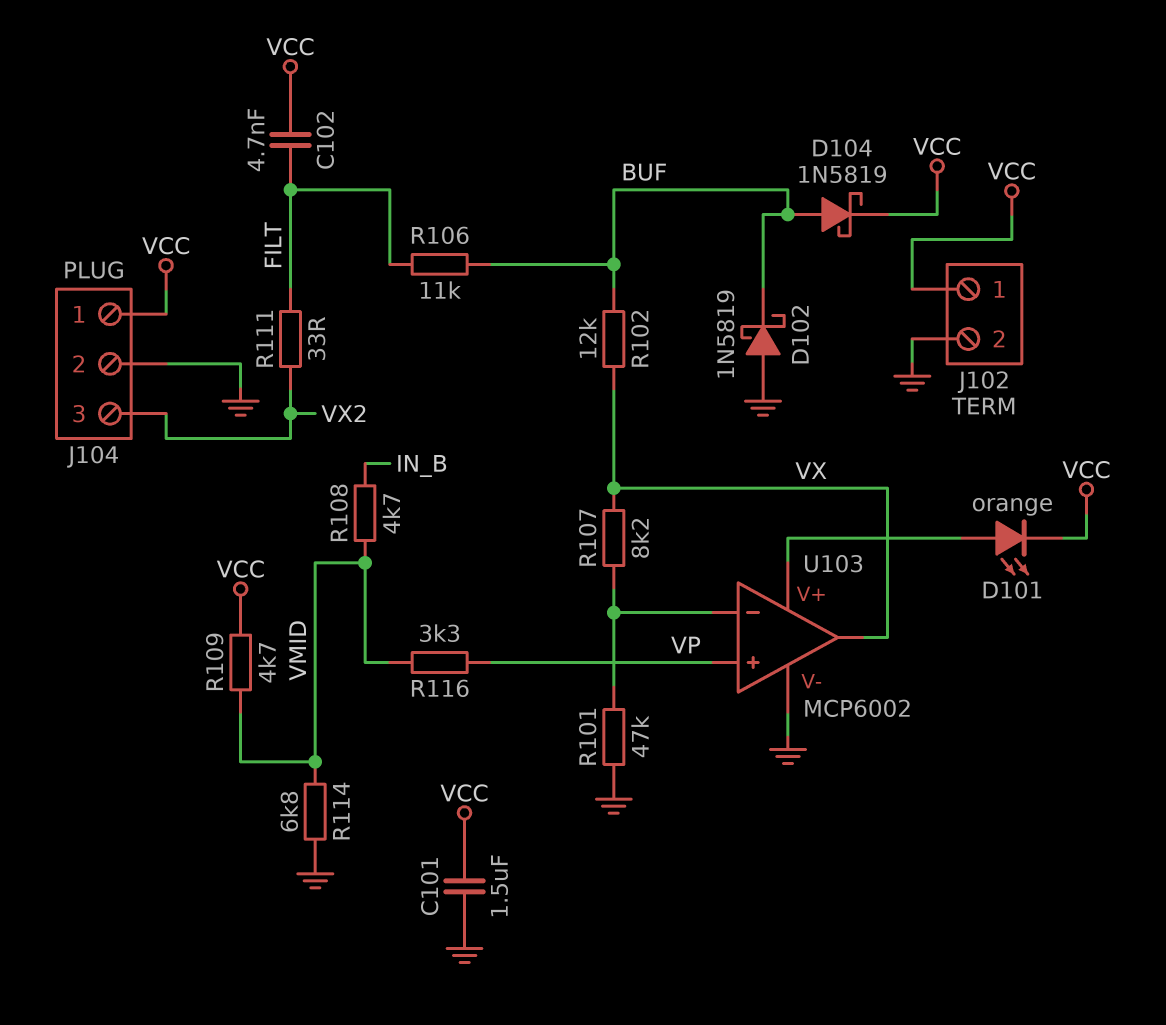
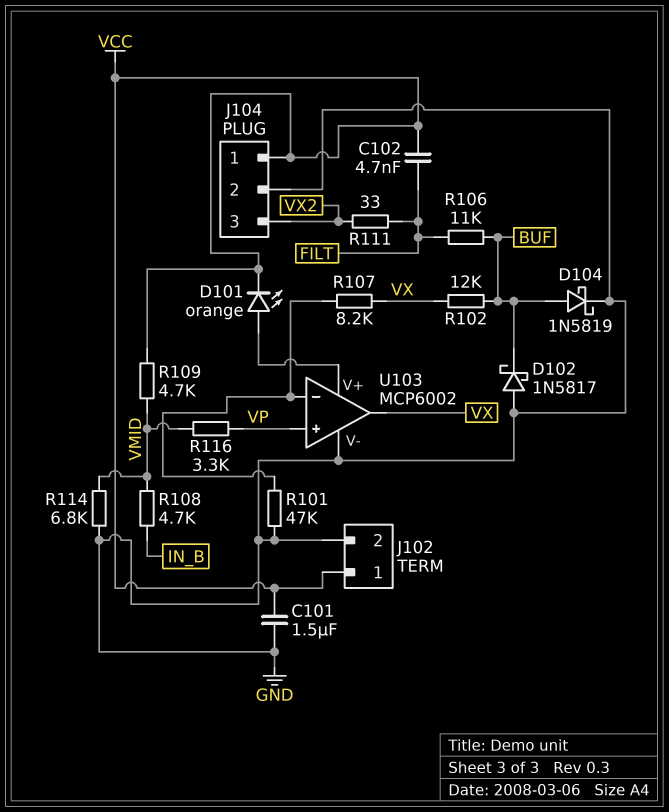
D102: schottky 1N5819 (A GND, K BUF) -> schottky 1N5817 (A GND, K BUF)
D104: schottky 1N5819 (A BUF, K VCC) -> schottky 1N5819 (A BUF, K GND)

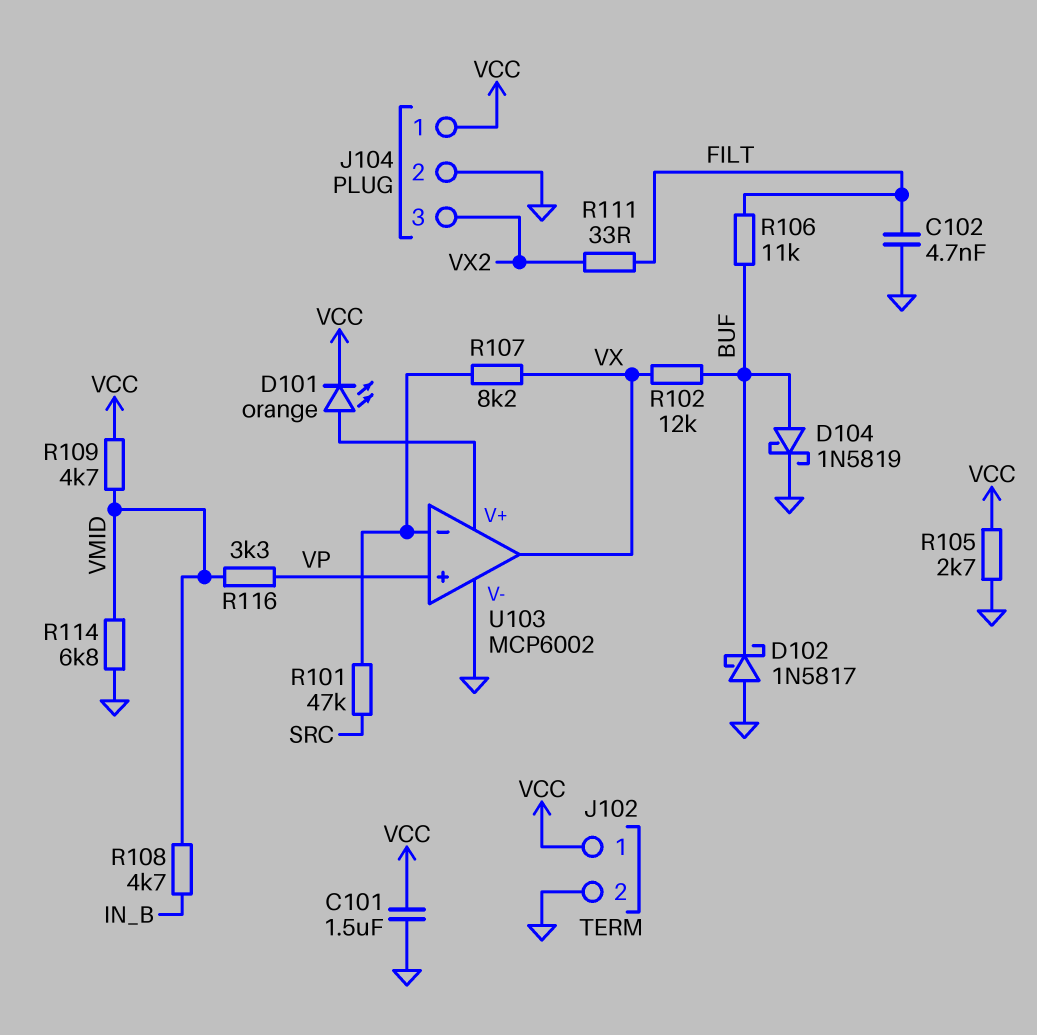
C102: 4.7nF (FILT, VCC) -> 4.7nF (FILT, GND)
R101: 47k (GND, U103/in-) -> 47k (SRC, U103/in-)
R105: none -> 2.7k (GND, VCC)

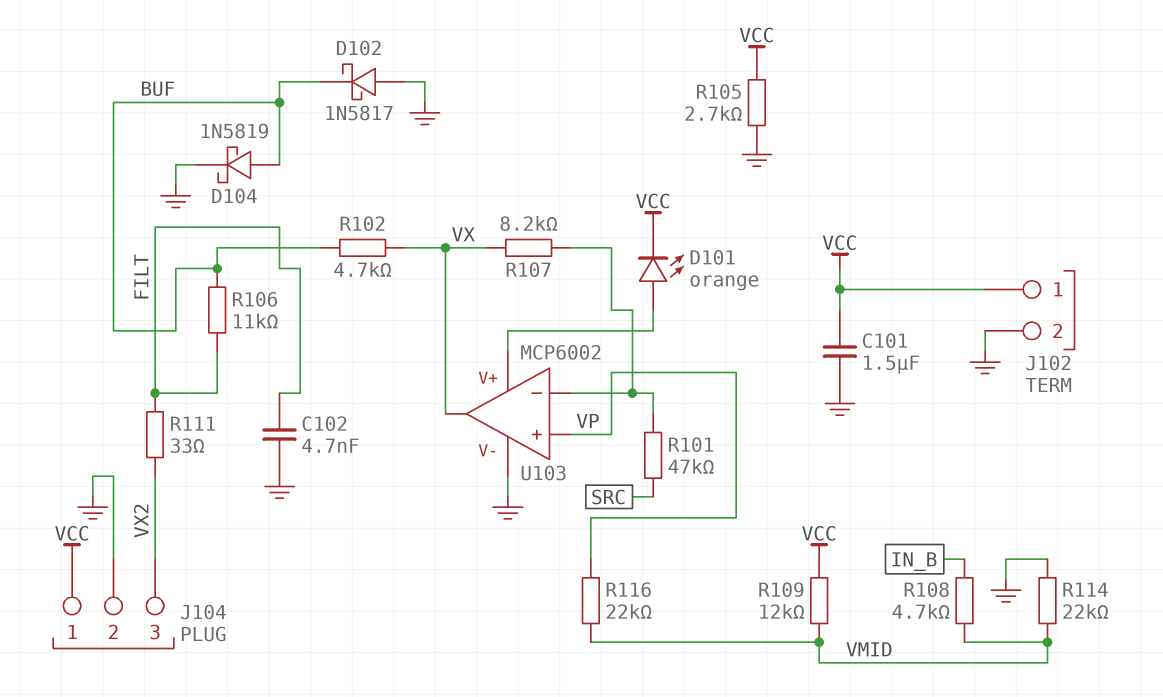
R102: 12k (BUF, VX) -> 4.7k (BUF, VX)
R109: 4.7k (VCC, VMID) -> 12k (VCC, VMID)
R114: 6.8k (GND, VMID) -> 22k (GND, VMID)
R116: 3.3k (VMID, VP) -> 22k (VMID, VP)

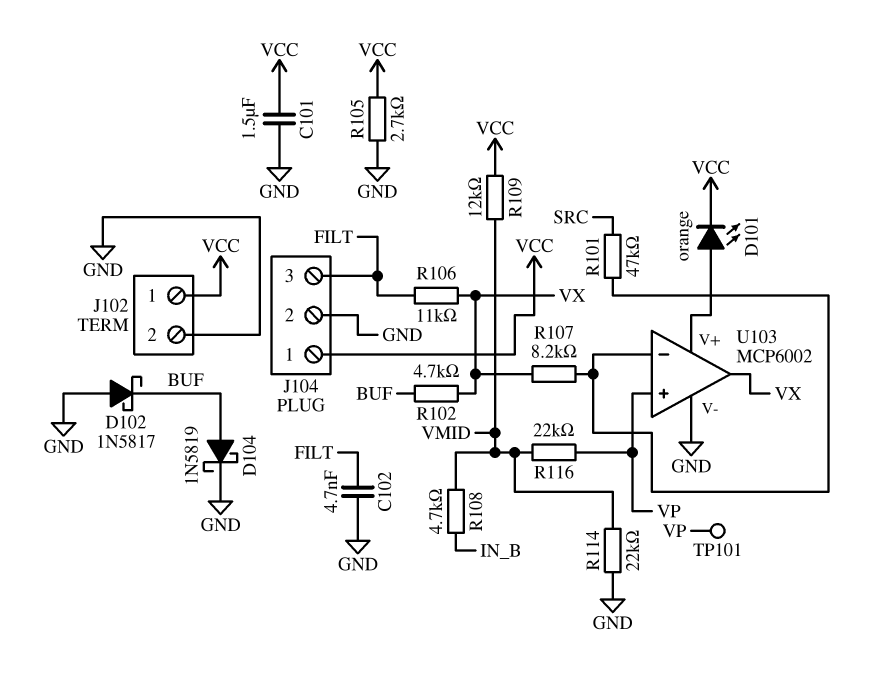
J104 pin 3: VX2 -> FILT
R106: 11k (BUF, FILT) -> 11k (FILT, VX)
R111: 33 (FILT, VX2) -> none
TP101: none -> test point (VP)

